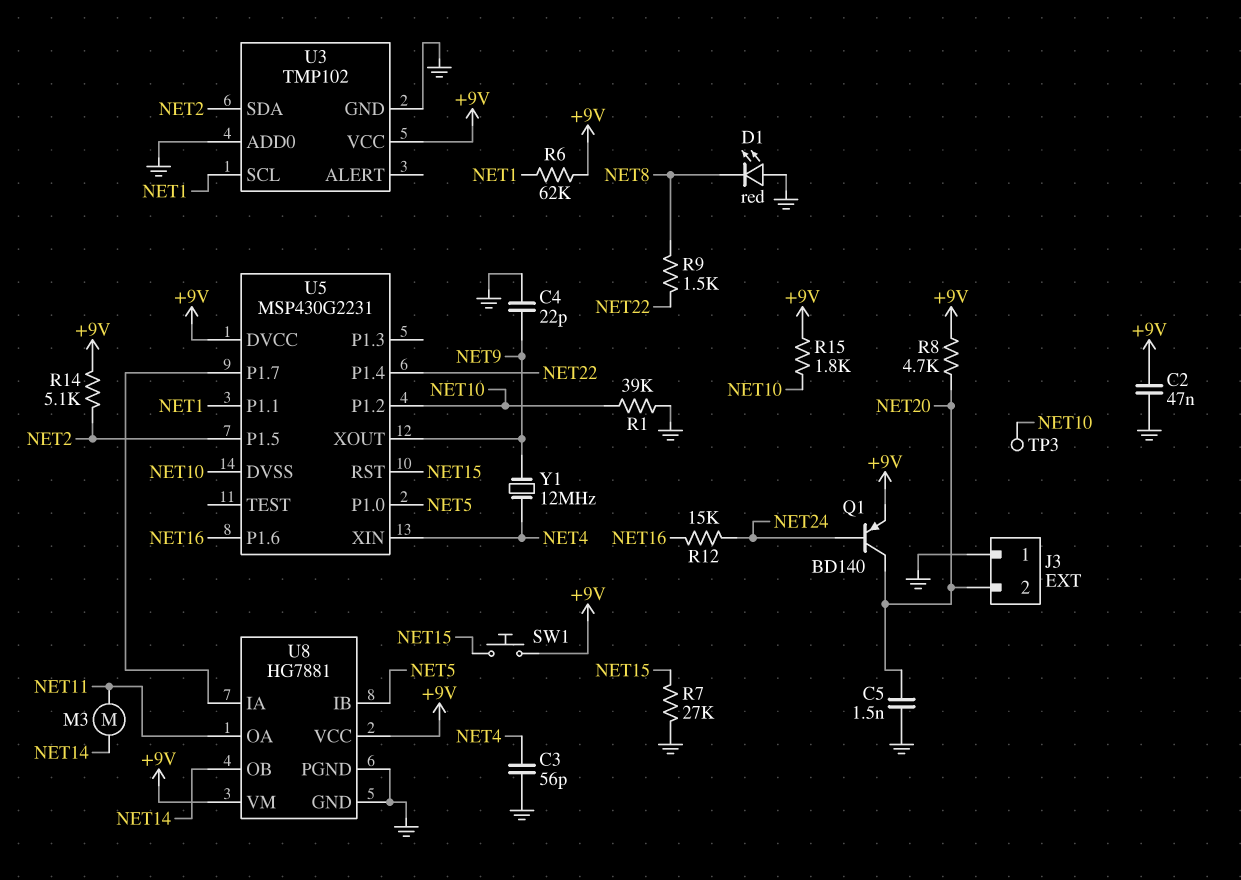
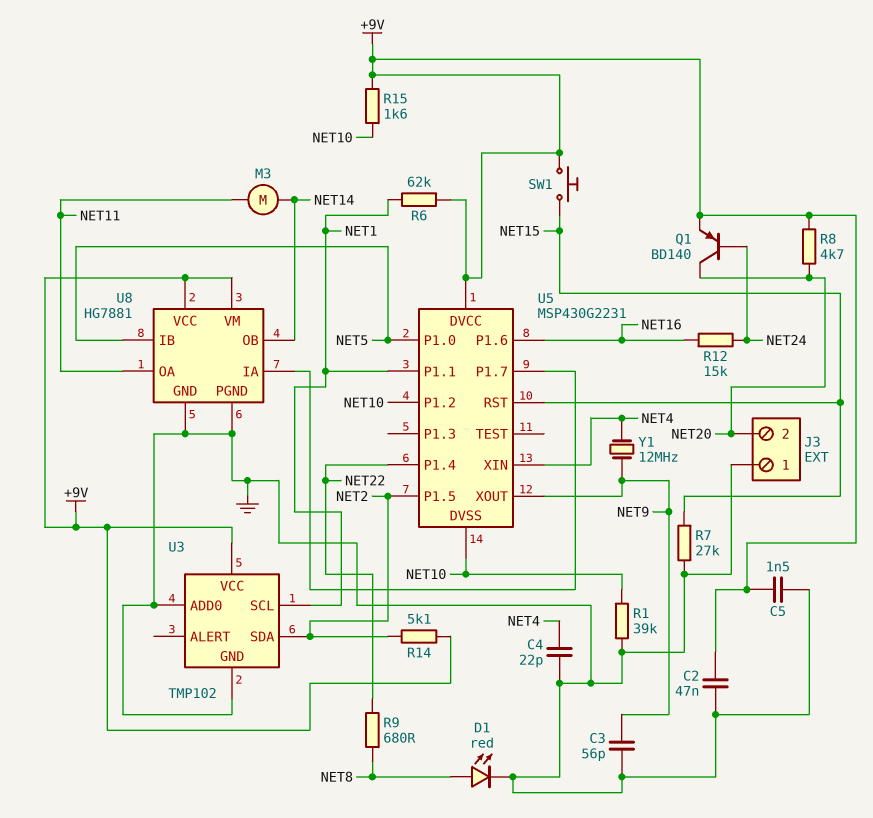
C3: 56pF (GND, NET4) -> 56pF (GND, NET9)
C4: 22pF (GND, NET9) -> 22pF (GND, NET4)
C5: 1.5nF (GND, NET20) -> 1.5nF (+9V, GND)
D1: LED red (A GND, K NET8) -> LED red (A NET8, K GND)
R9: 1.5k (NET8, NET22) -> 680 (NET8, NET22)
R15: 1.8k (+9V, NET10) -> 1.6k (+9V, NET10)
TP3: test point (NET10) -> none

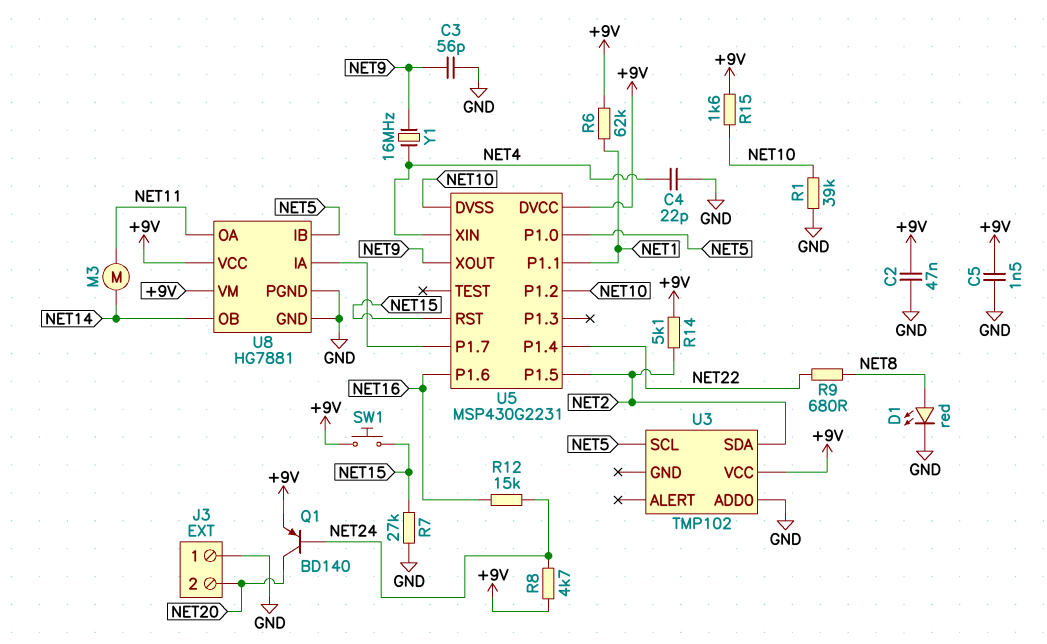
R8: 4.7k (+9V, NET20) -> 4.7k (+9V, NET24)
U3 pin GND: GND -> none
U3 pin SCL: NET1 -> NET5
Y1: 12MHz (NET4, NET9) -> 16MHz (NET4, NET9)

